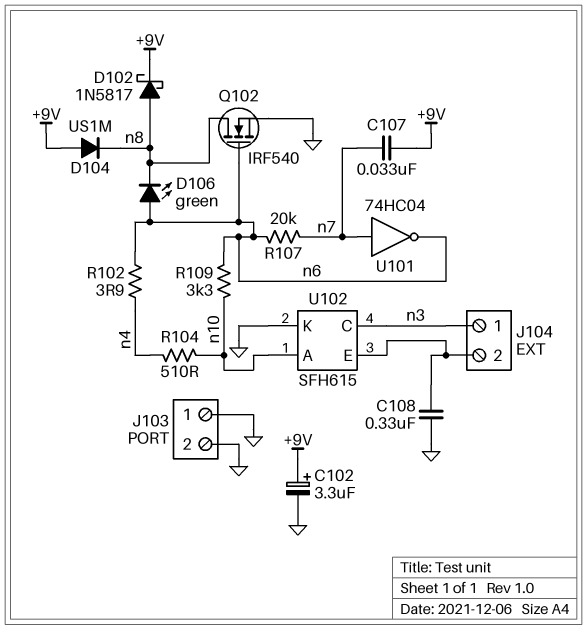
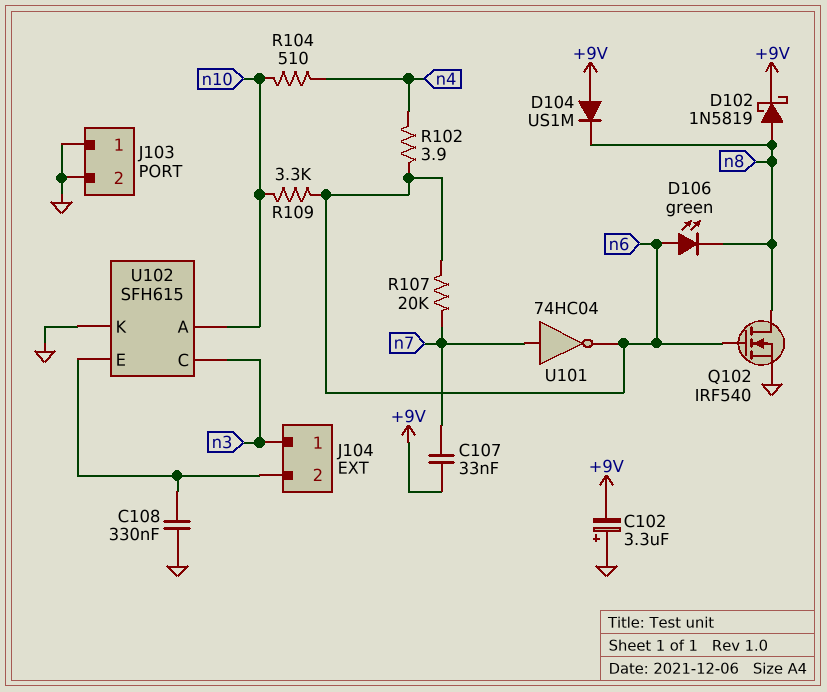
C102: 3.3uF (plus +9V, minus GND) -> 3.3uF (plus GND, minus +9V)
D102: schottky 1N5817 (A n8, K +9V) -> schottky 1N5819 (A n8, K +9V)

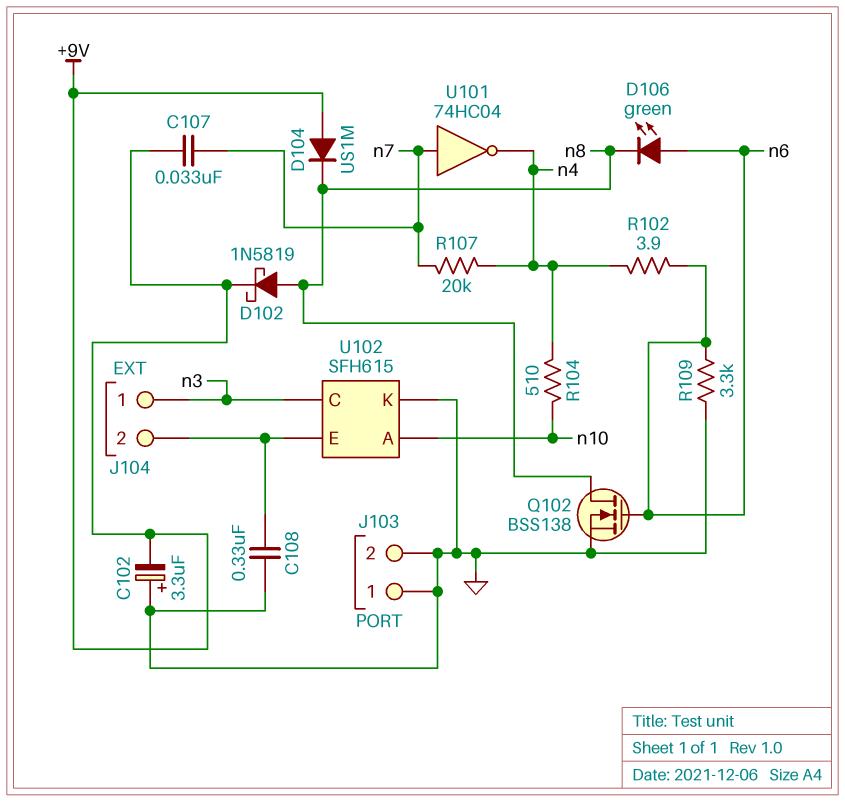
Q102: NMOS IRF540 (G n6, D n8, S GND) -> NMOS BSS138 (G n6, D n8, S GND)
R107: 20k (n6, n7) -> 20k (n4, n7)
R109: 3.3k (n6, n10) -> 3.3k (GND, n6)
U101: NOT 74HC04 (in n7, out n6) -> NOT 74HC04 (in n7, out n4)

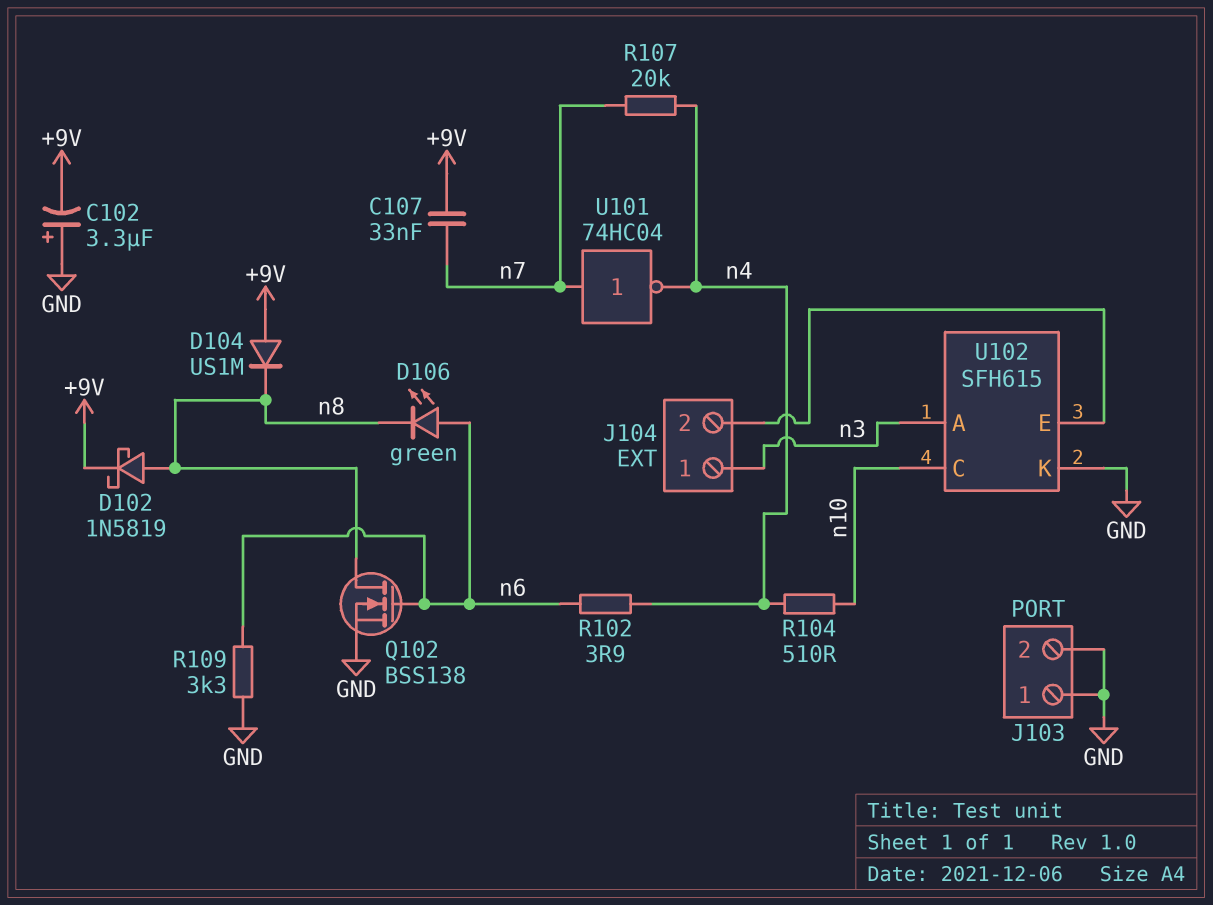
C108: 330nF (GND, J104/2) -> none
U102 pin A: n10 -> n3
U102 pin C: n3 -> n10

